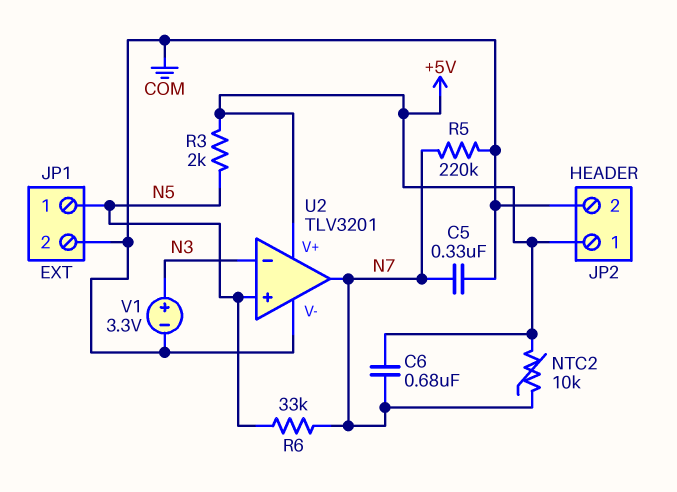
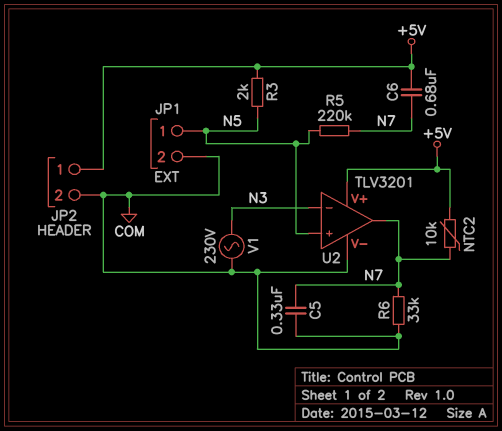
R5: 220k (COM, N7) -> 220k (N5, N7)
R6: 33k (N5, N7) -> 33k (COM, N7)
V1: 3.3V (plus N3, minus COM) -> AC 230V (COM, N3)

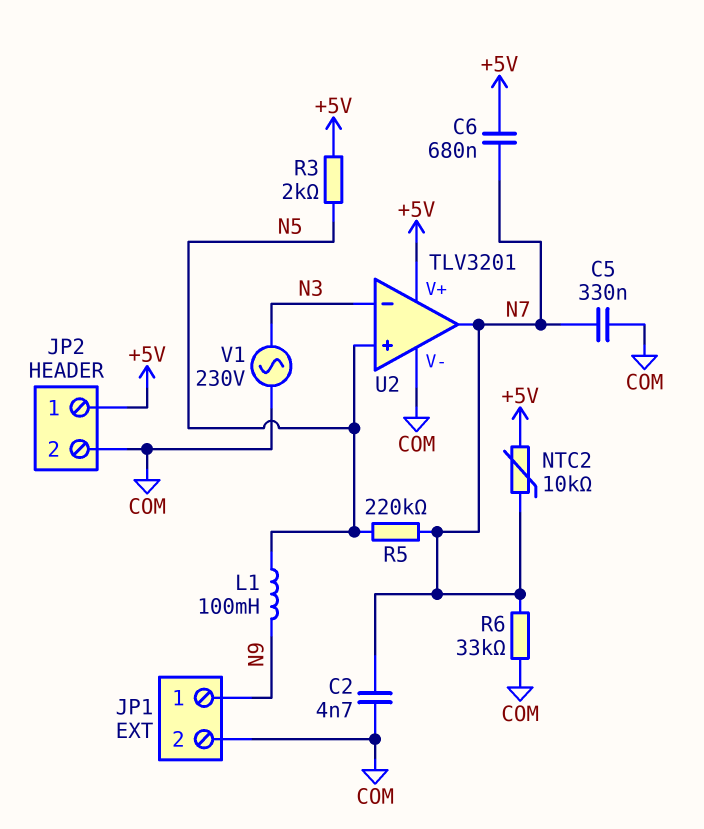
C2: none -> 4.7nF (COM, N7)
JP1 pin 1: N5 -> N9
L1: none -> 100mH (N5, N9)

